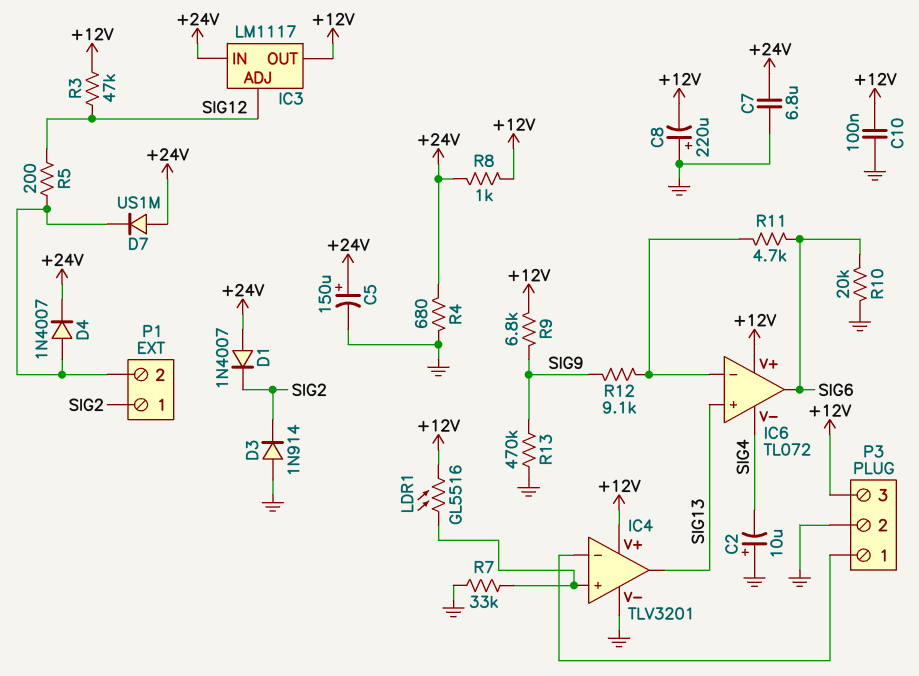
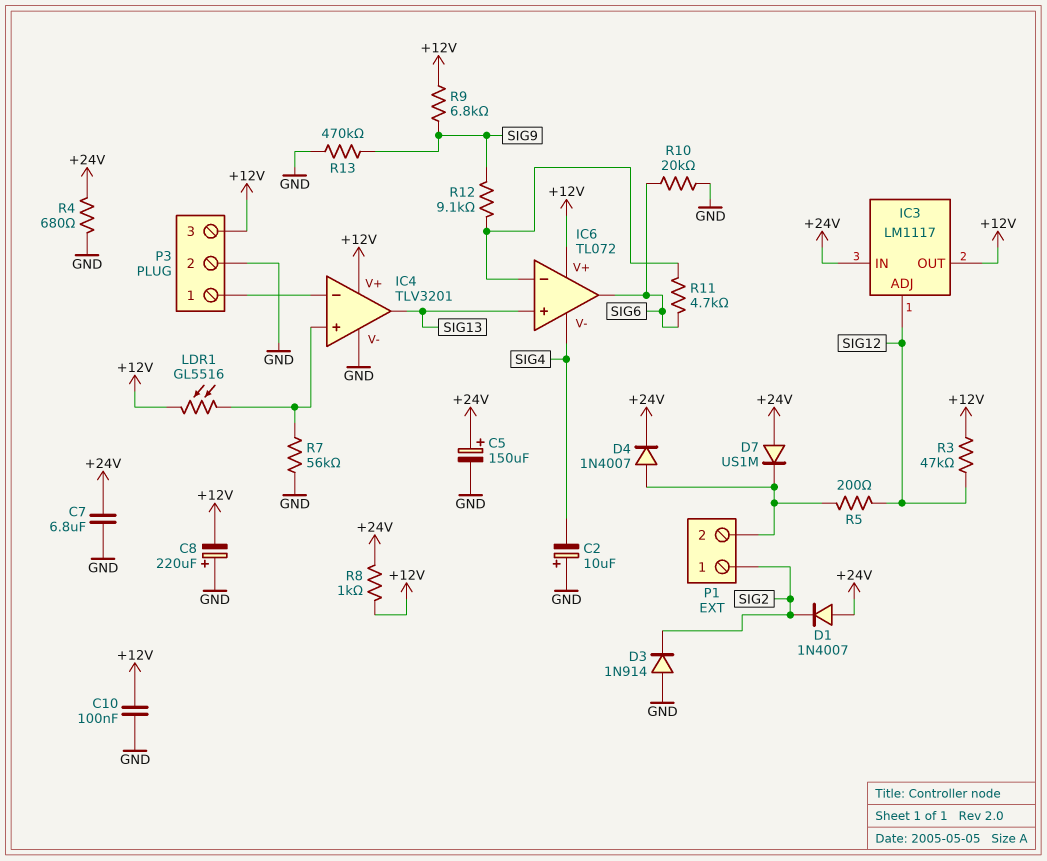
R7: 33k (GND, IC4/in+) -> 56k (GND, IC4/in+)

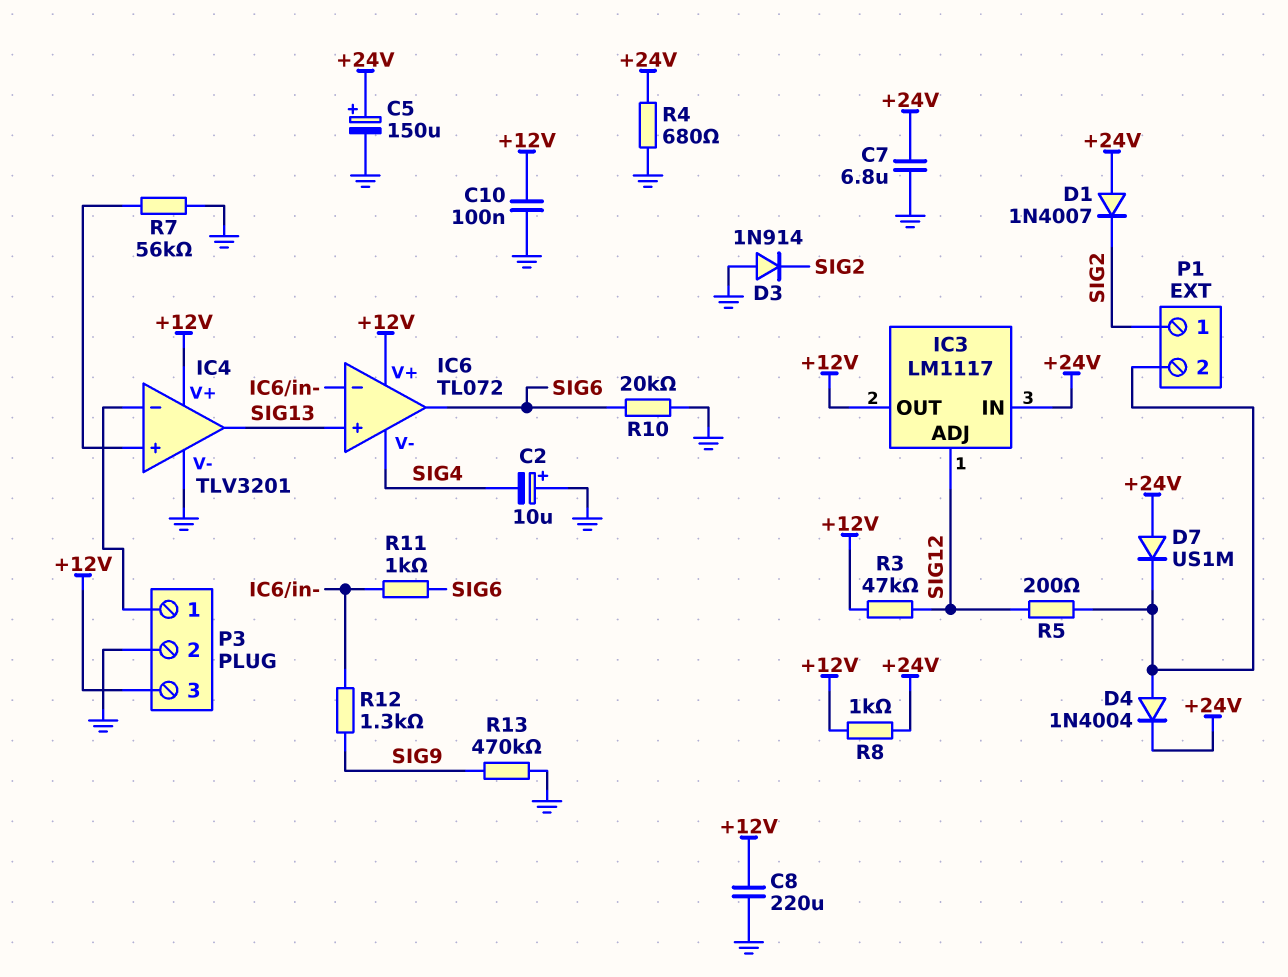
C8: 220uF (plus GND, minus +12V) -> 220uF (+12V, GND)
D4: diode 1N4007 (A P1/2, K +24V) -> diode 1N4004 (A P1/2, K +24V)
LDR1: GL5516 (+12V, IC4/in+) -> none
R9: 6.8k (+12V, SIG9) -> none
R11: 4.7k (IC6/in-, SIG6) -> 1k (IC6/in-, SIG6)
R12: 9.1k (IC6/in-, SIG9) -> 1.3k (IC6/in-, SIG9)

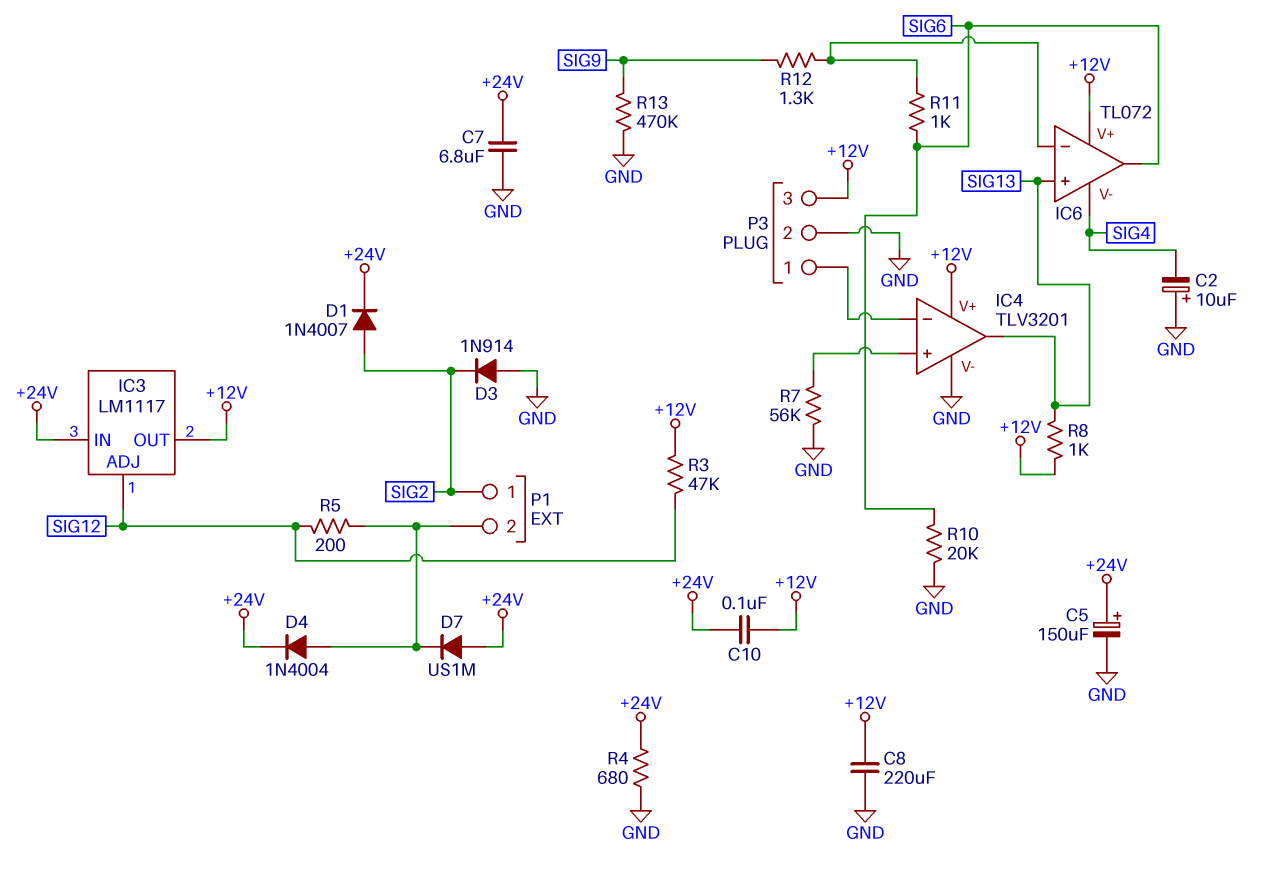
C10: 100nF (+12V, GND) -> 100nF (+12V, +24V)
D1: diode 1N4007 (A +24V, K SIG2) -> diode 1N4007 (A SIG2, K +24V)
R8: 1k (+12V, +24V) -> 1k (+12V, SIG13)

